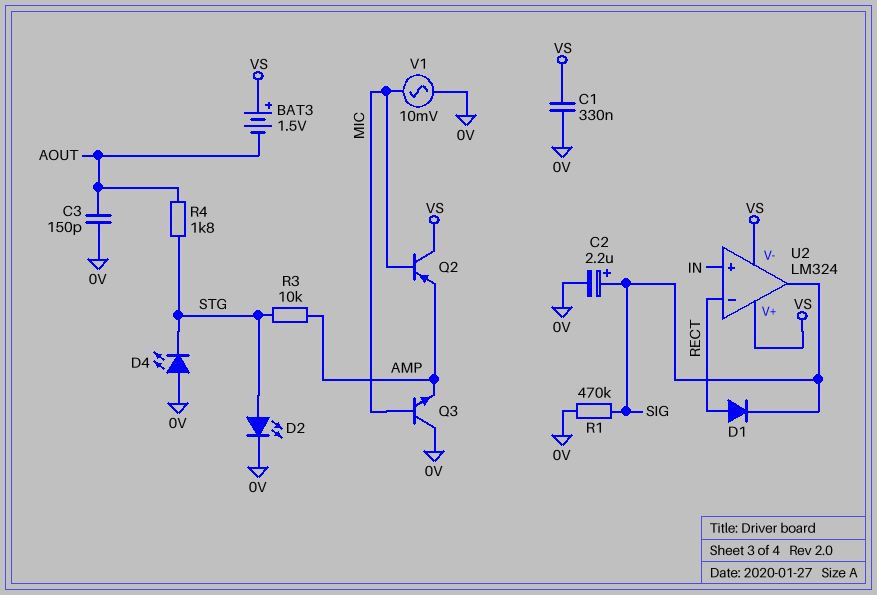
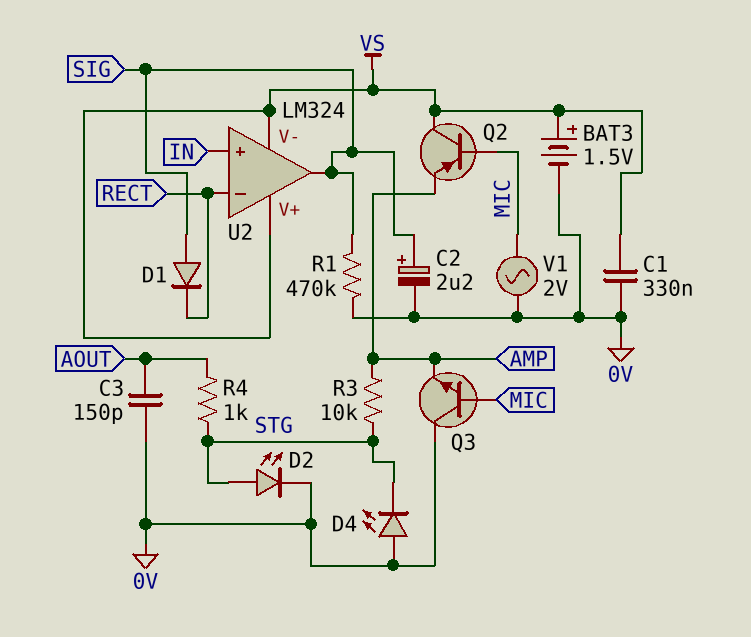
BAT3: 1.5V (plus VS, minus AOUT) -> 1.5V (plus VS, minus 0V)
D1: diode (A RECT, K SIG) -> diode (A SIG, K RECT)
R4: 1.8k (AOUT, STG) -> 1k (AOUT, STG)
V1: AC 10mV (0V, MIC) -> AC 2V (0V, MIC)

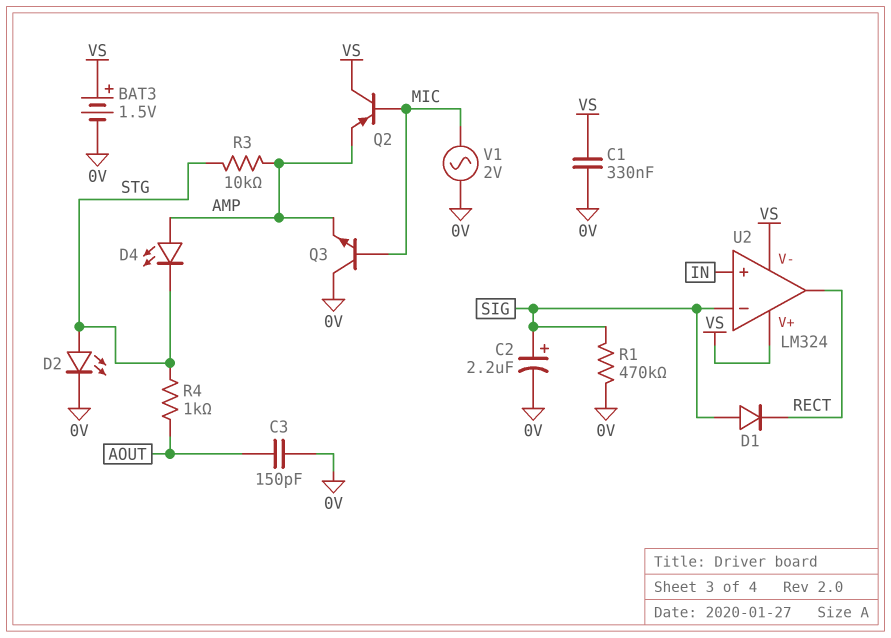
D4: LED (A 0V, K STG) -> LED (A AMP, K STG)
U2 pin in-: RECT -> SIG
U2 pin out: SIG -> RECT

